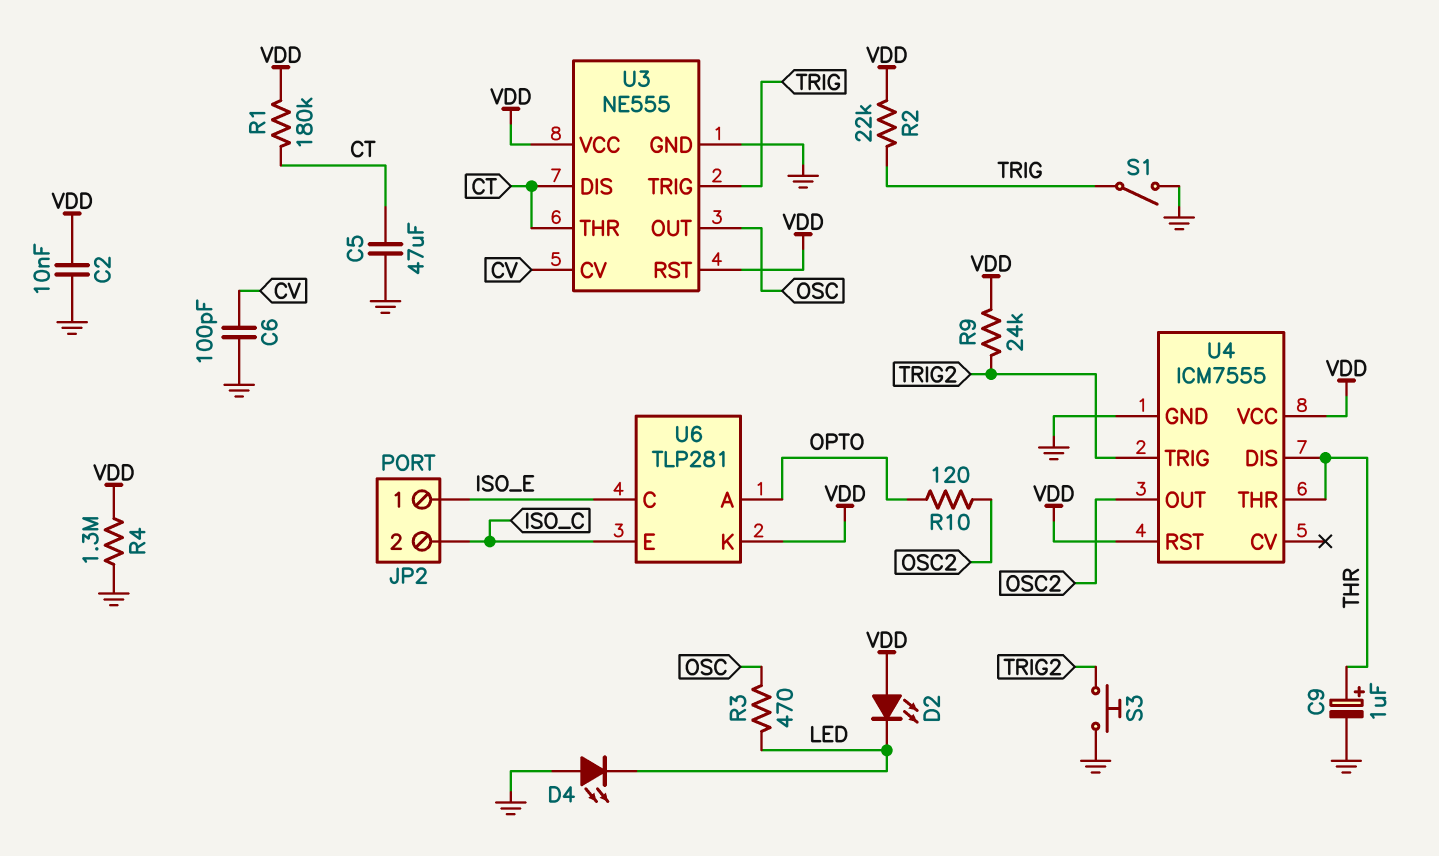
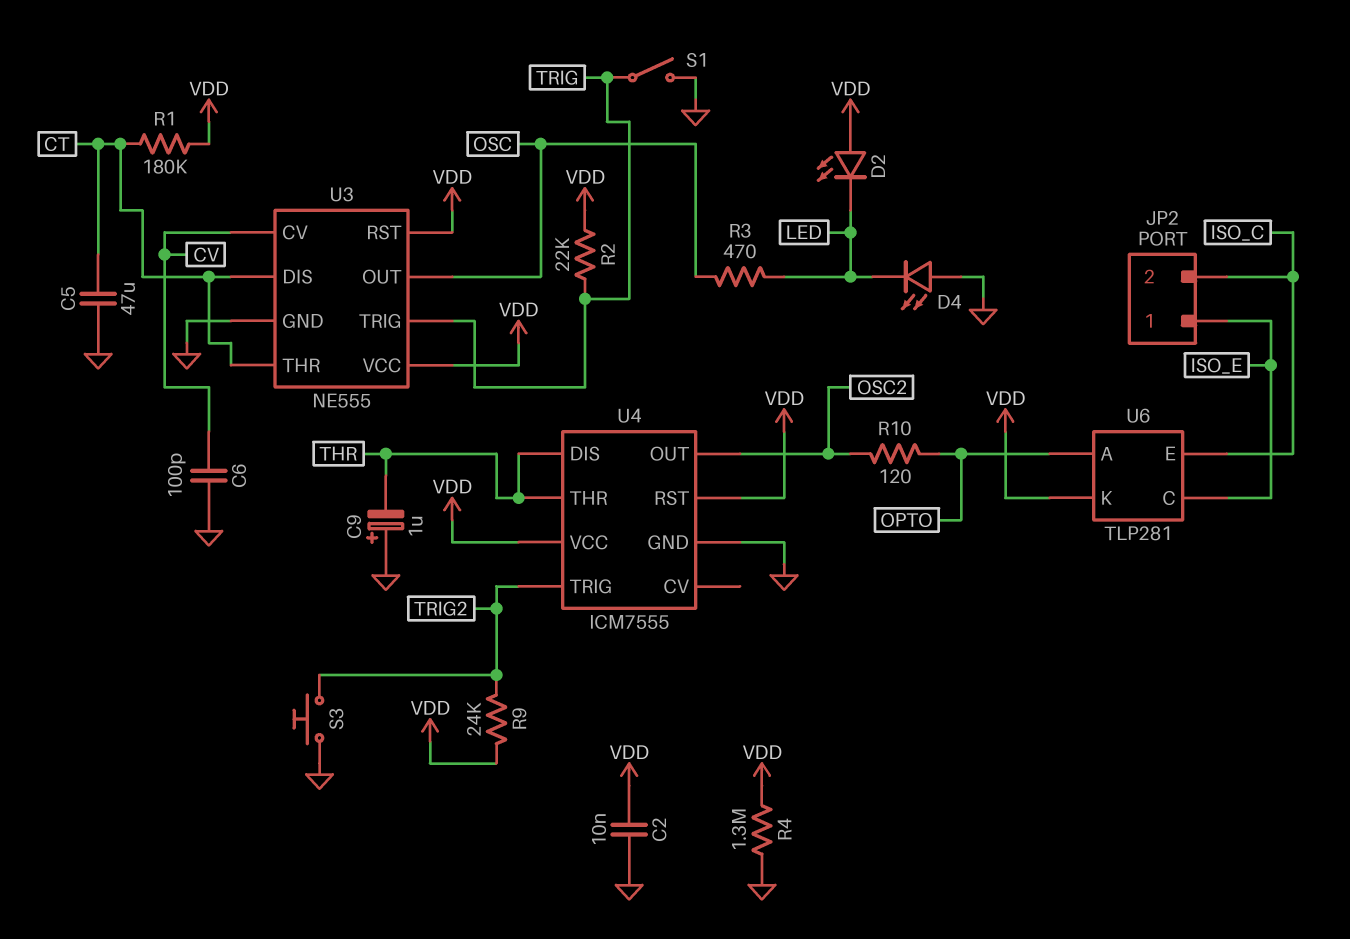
C9: 1uF (plus THR, minus GND) -> 1uF (plus GND, minus THR)

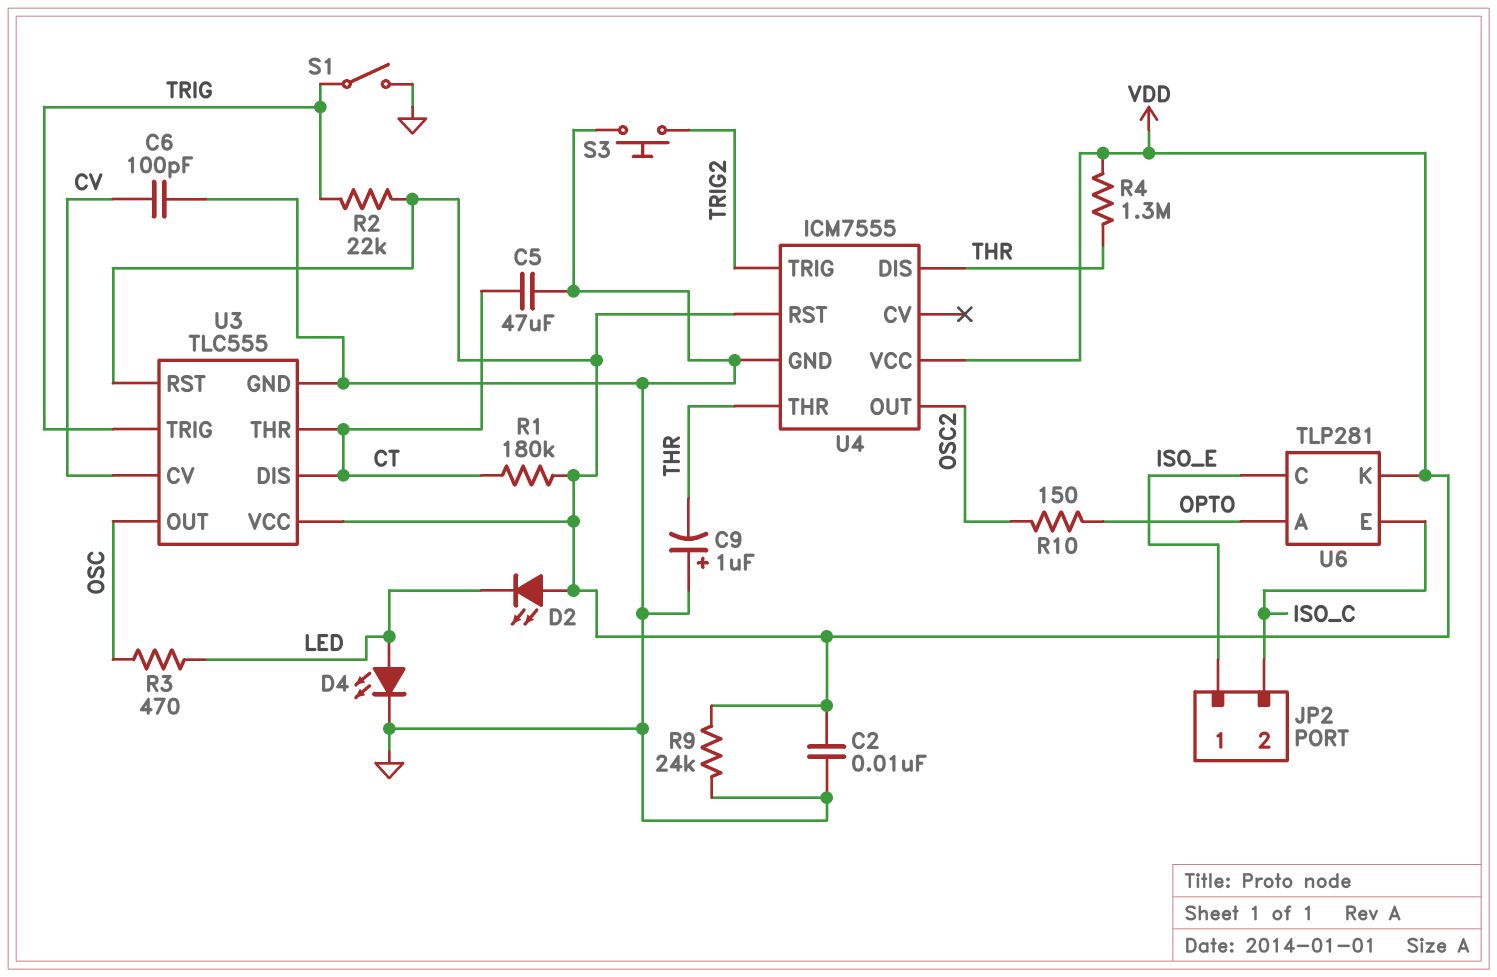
D4: LED (A GND, K LED) -> LED (A LED, K GND)
R4: 1.3M (GND, VDD) -> 1.3M (THR, VDD)
R9: 24k (TRIG2, VDD) -> 24k (GND, VDD)
R10: 120 (OPTO, OSC2) -> 150 (OPTO, OSC2)
U3: NE555 -> TLC555

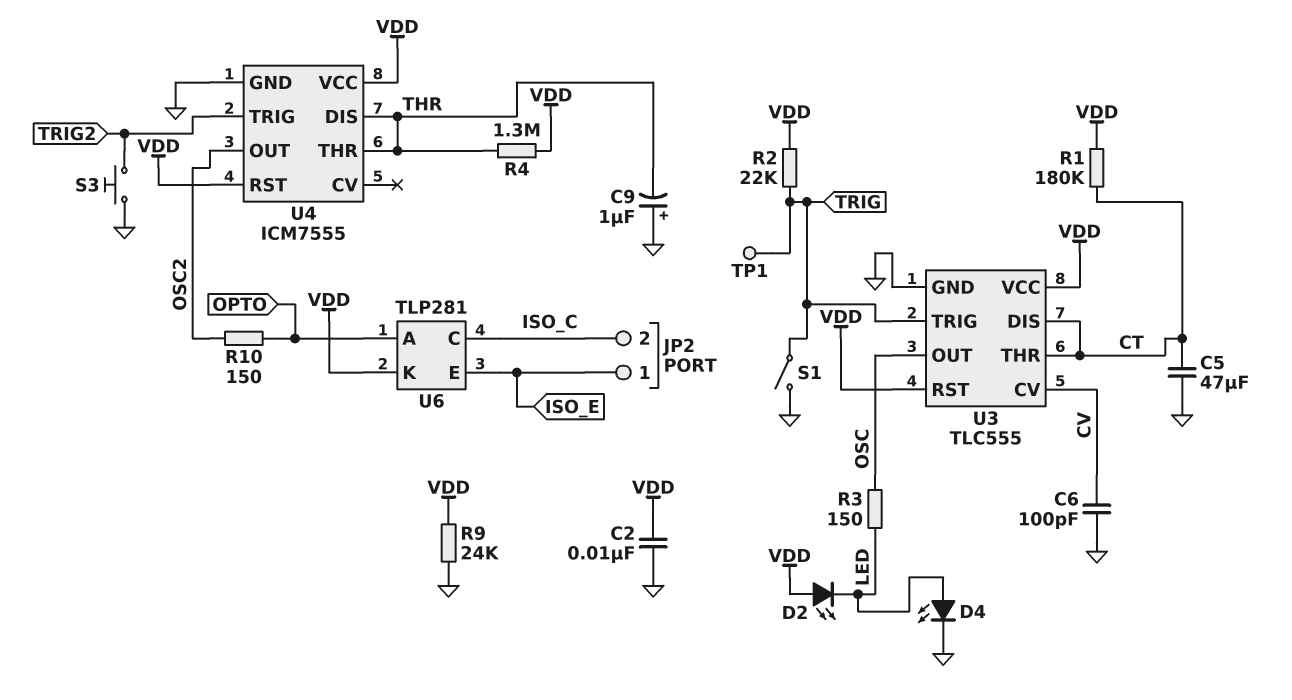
R3: 470 (LED, OSC) -> 150 (LED, OSC)
TP1: none -> test point (TRIG)
U6 pin C: ISO_E -> ISO_C
U6 pin E: ISO_C -> ISO_E

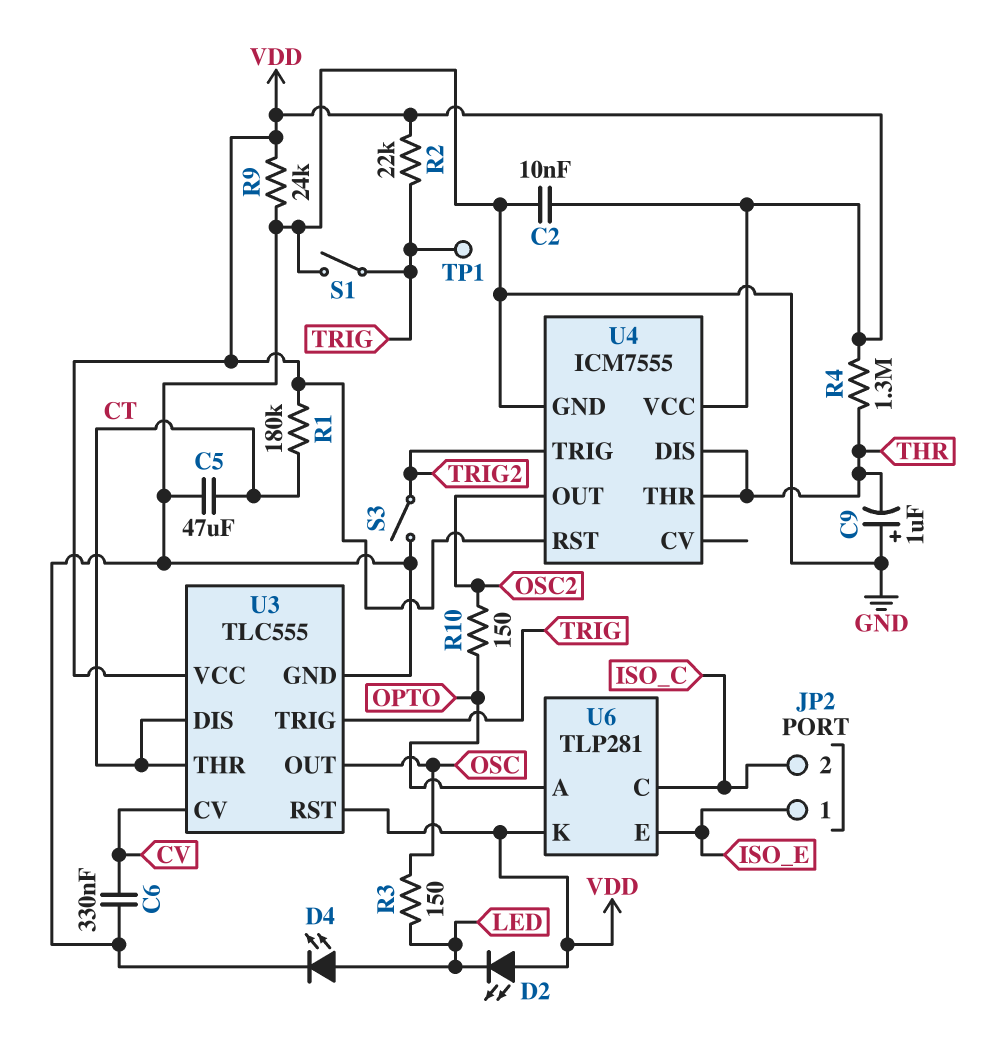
C6: 100pF (CV, GND) -> 330nF (CV, GND)
S3: button (GND, TRIG2) -> switch (GND, TRIG2)

